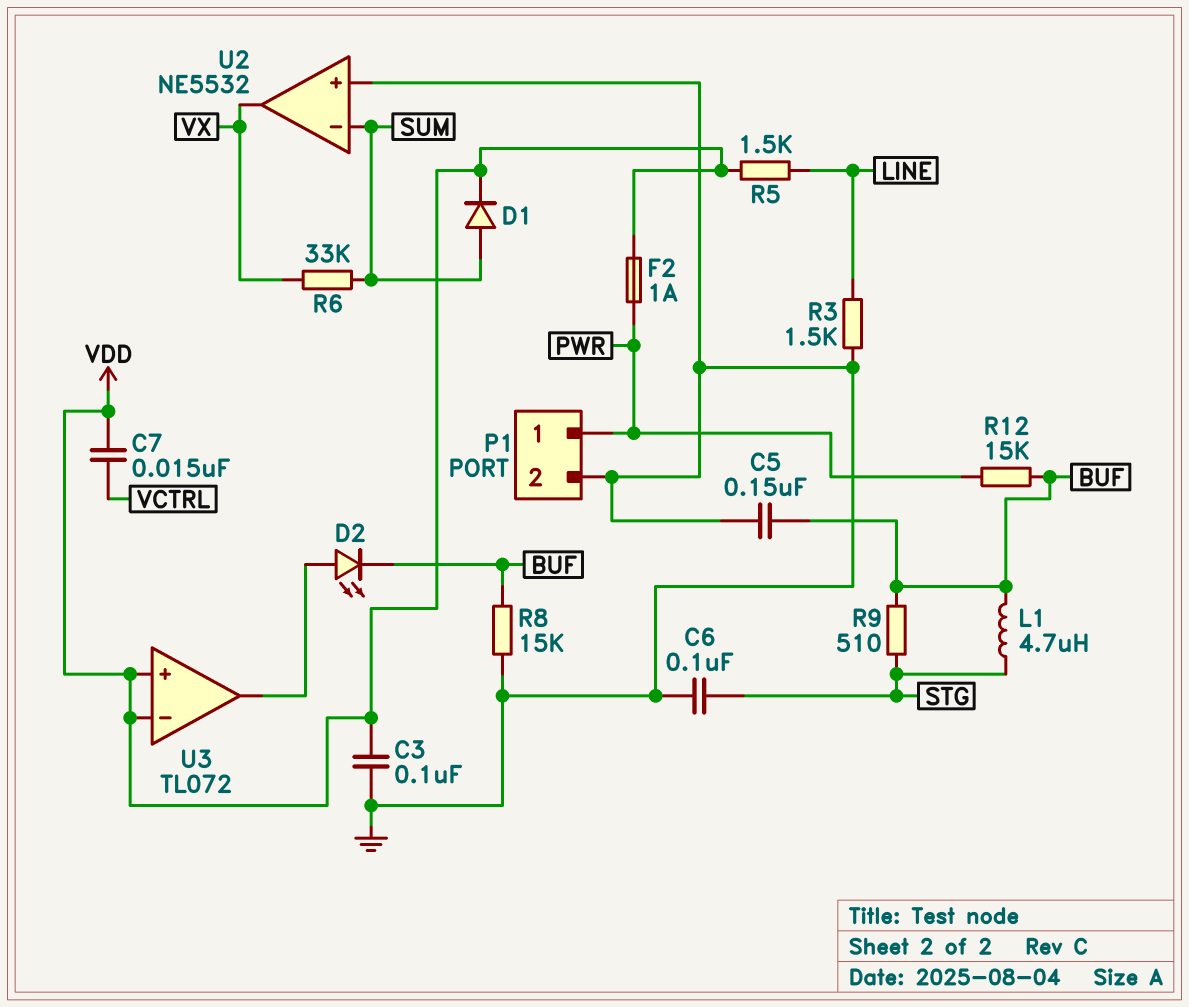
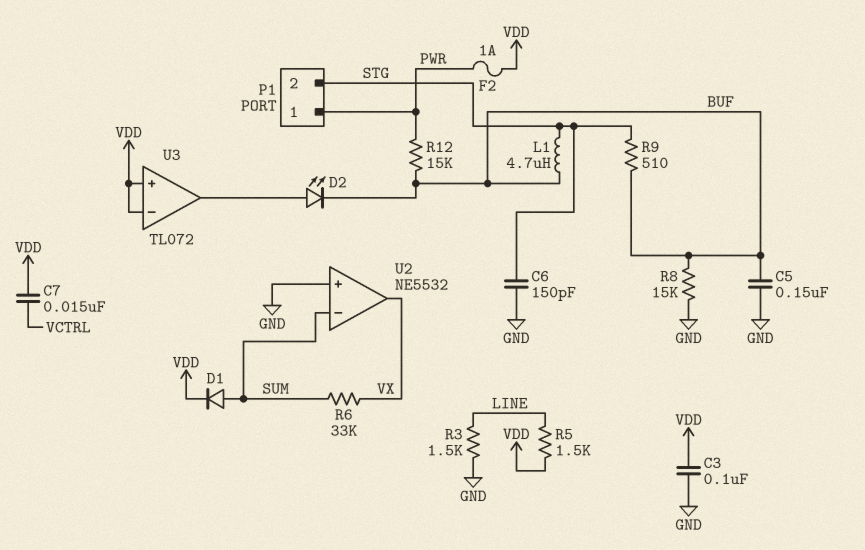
C6: 100nF (GND, STG) -> 150pF (GND, STG)
P1 pin 2: GND -> STG

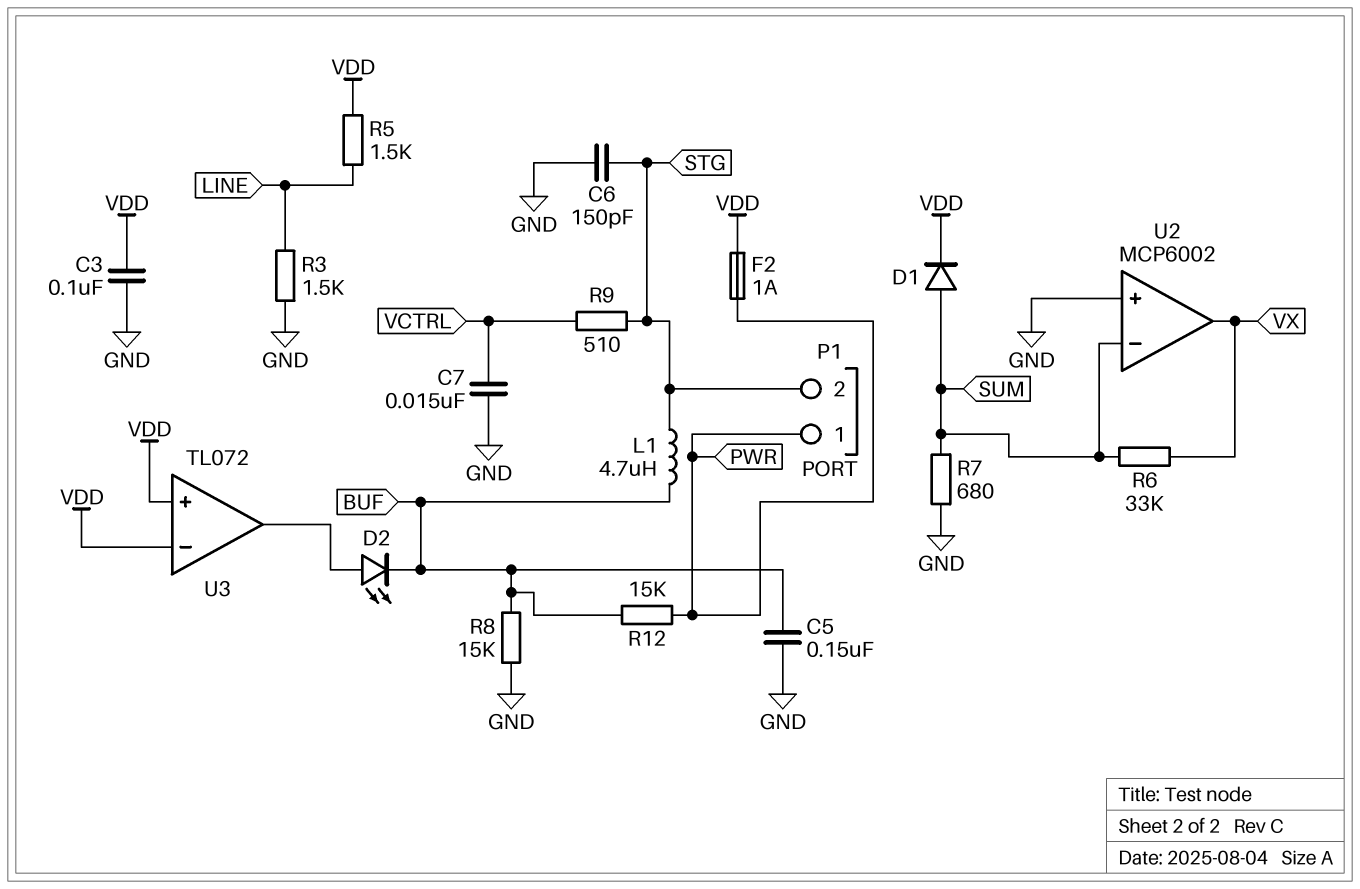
C7: 15nF (VCTRL, VDD) -> 15nF (GND, VCTRL)
R7: none -> 680 (GND, SUM)
R9: 510 (BUF, STG) -> 510 (STG, VCTRL)
U2: NE5532 -> MCP6002

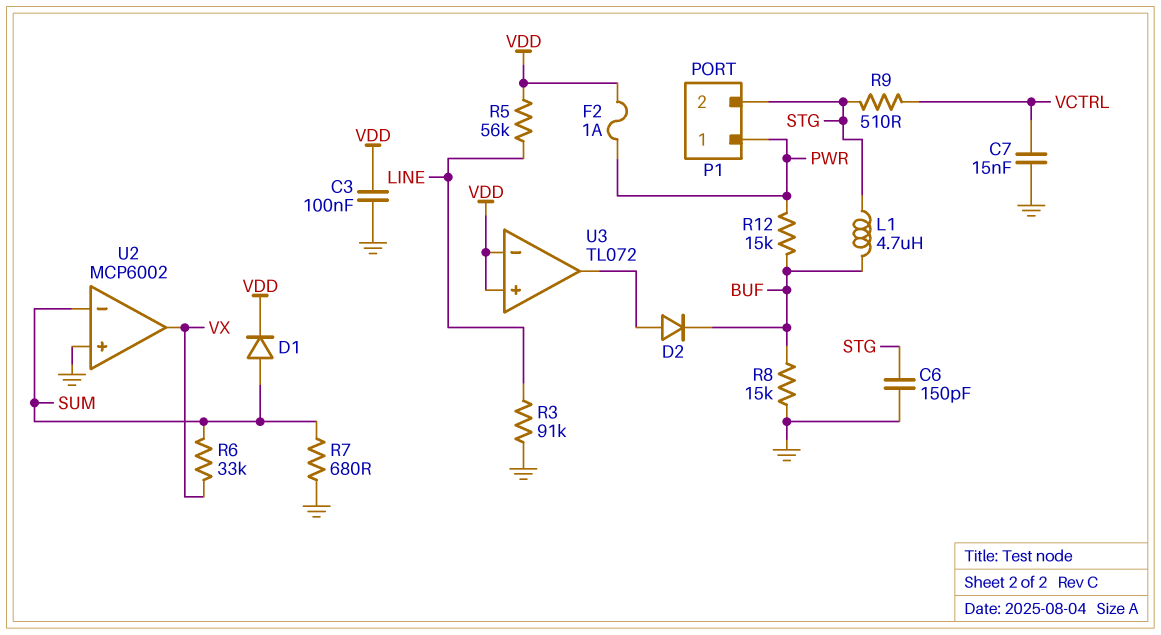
C5: 150nF (BUF, GND) -> none
D2: LED (A U3/out, K BUF) -> diode (A U3/out, K BUF)
R3: 1.5k (GND, LINE) -> 91k (GND, LINE)
R5: 1.5k (LINE, VDD) -> 56k (LINE, VDD)

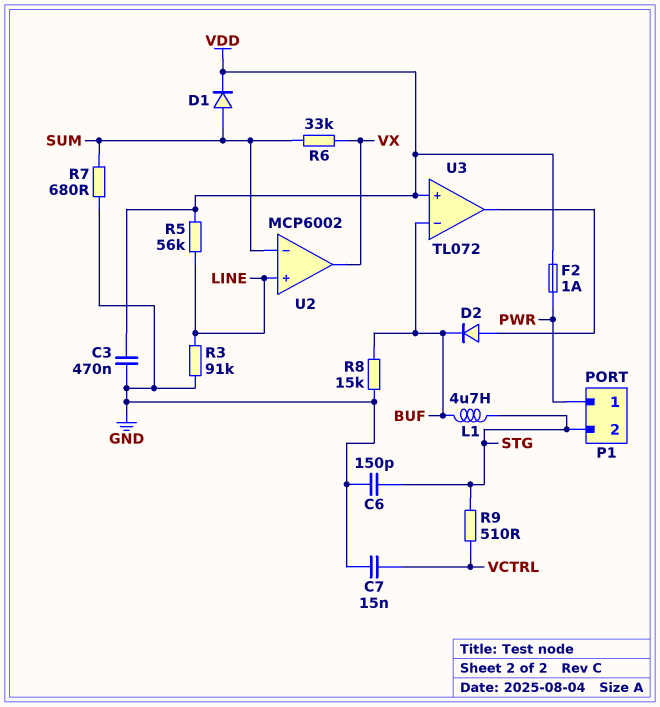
C3: 100nF (GND, VDD) -> 470nF (GND, VDD)
R12: 15k (BUF, PWR) -> none
U2 pin in+: GND -> LINE
U3 pin in-: VDD -> BUF

